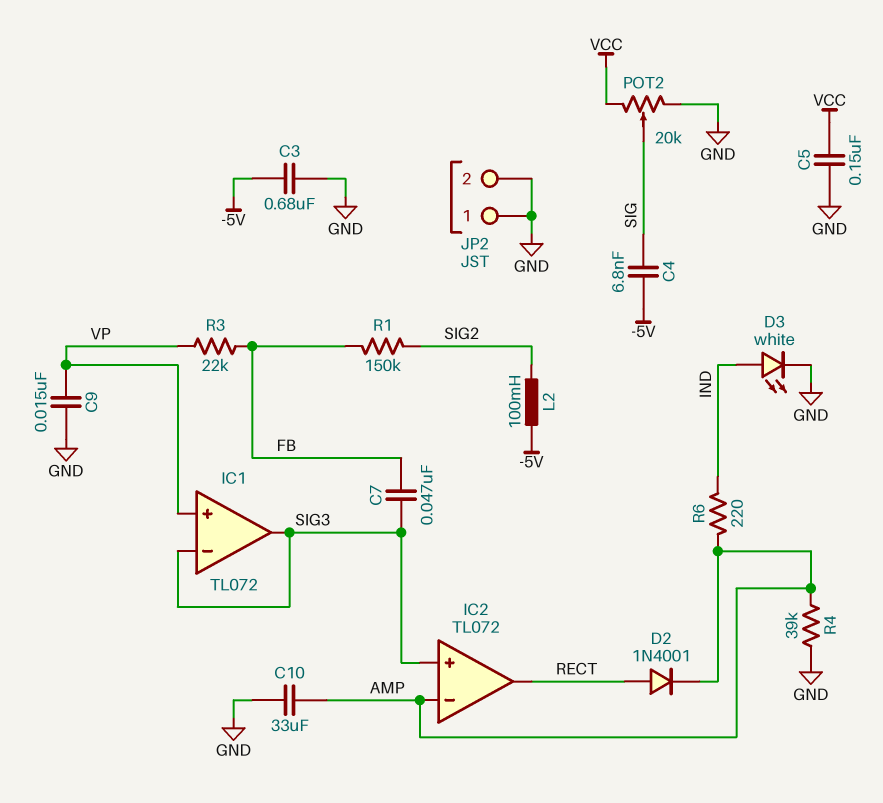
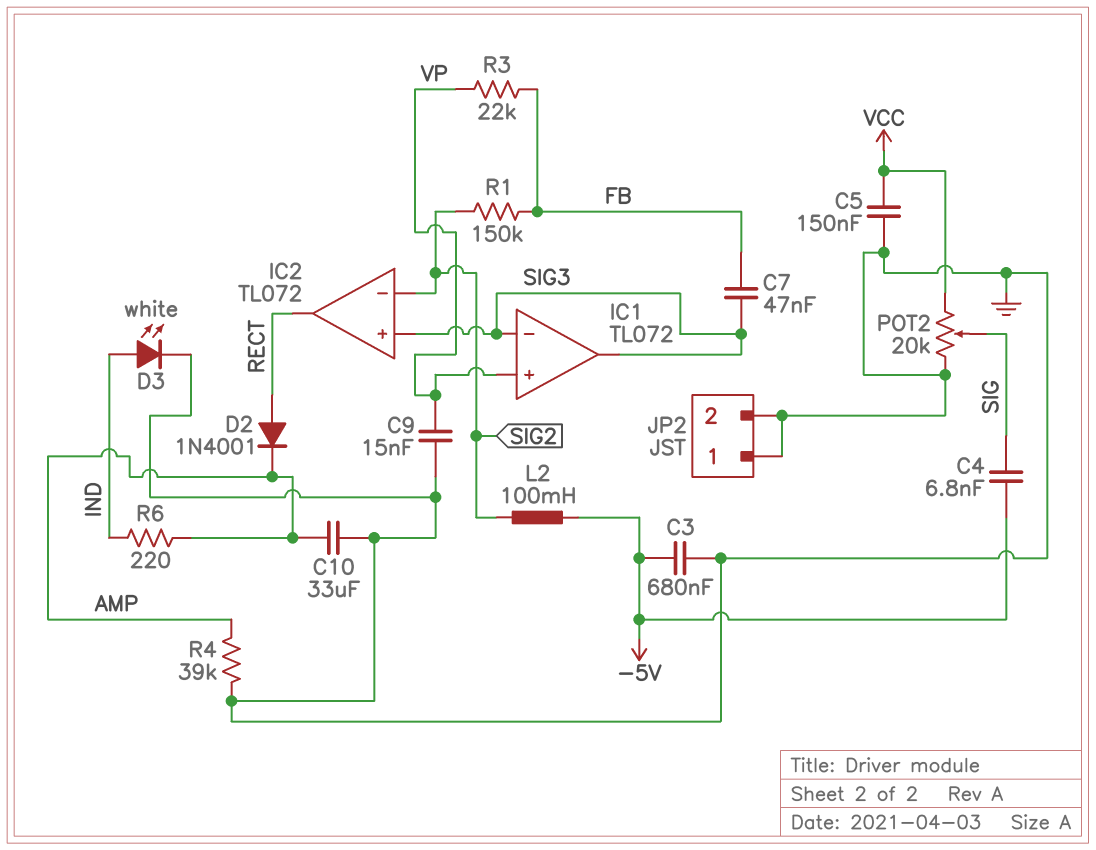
IC2 pin in-: AMP -> SIG2

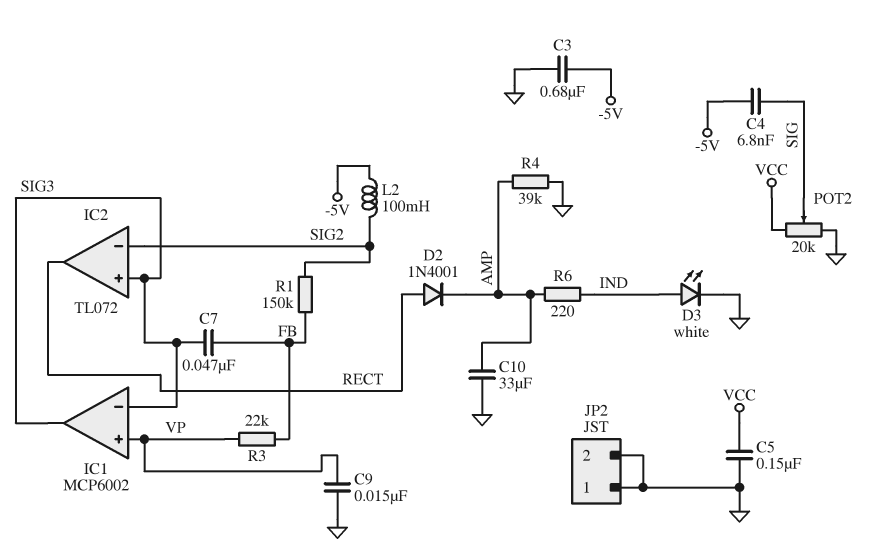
IC1: TL072 -> MCP6002

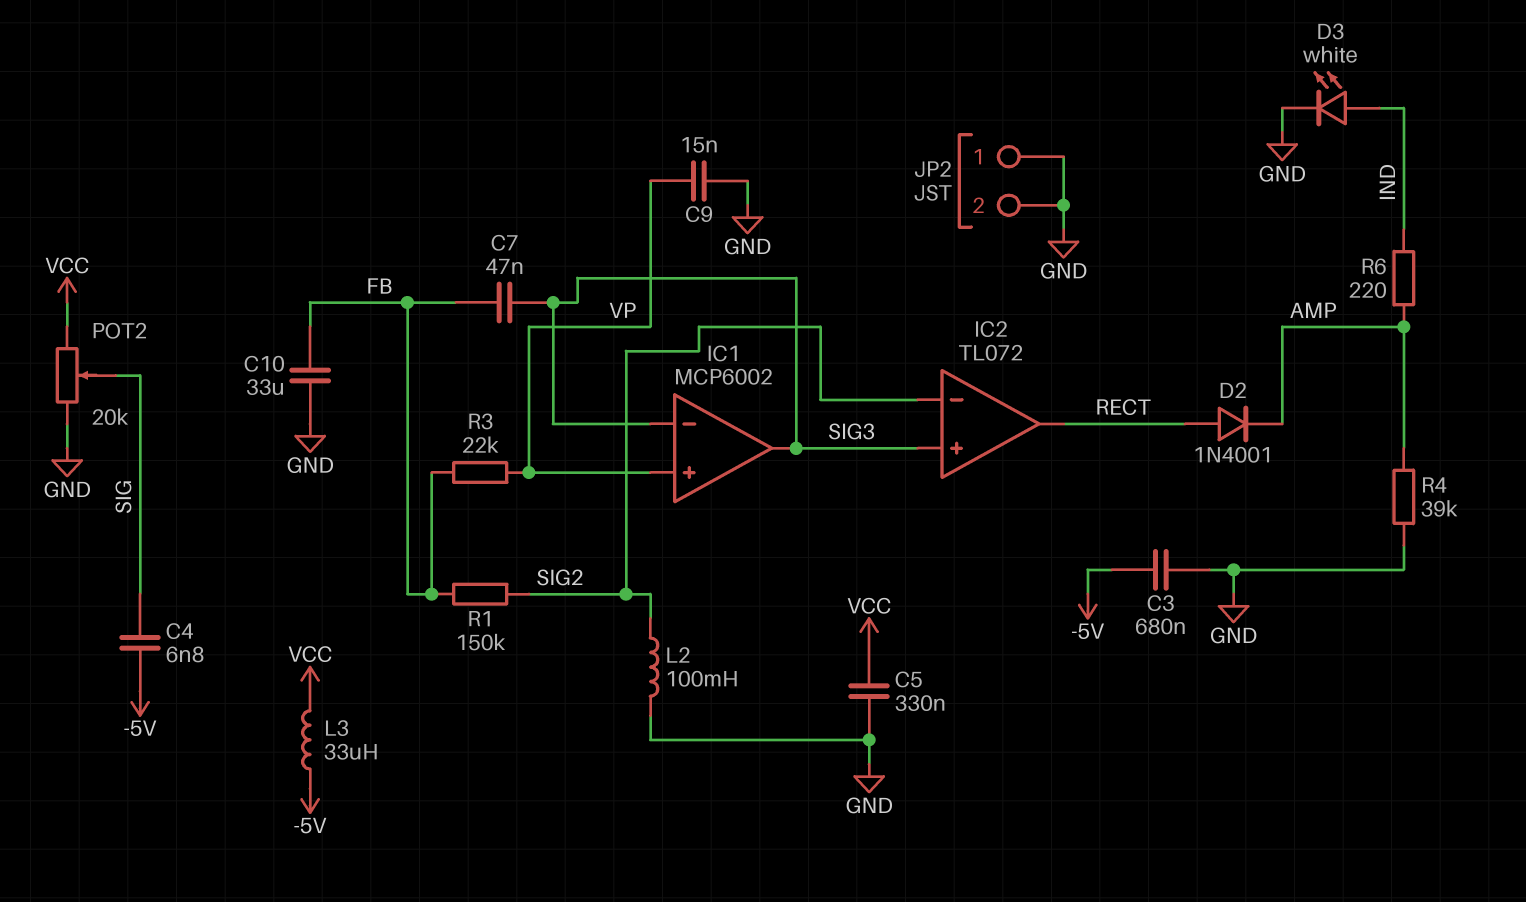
C5: 150nF (GND, VCC) -> 330nF (GND, VCC)
C10: 33uF (AMP, GND) -> 33uF (FB, GND)
L2: 100mH (-5V, SIG2) -> 100mH (GND, SIG2)
L3: none -> 33uH (-5V, VCC)

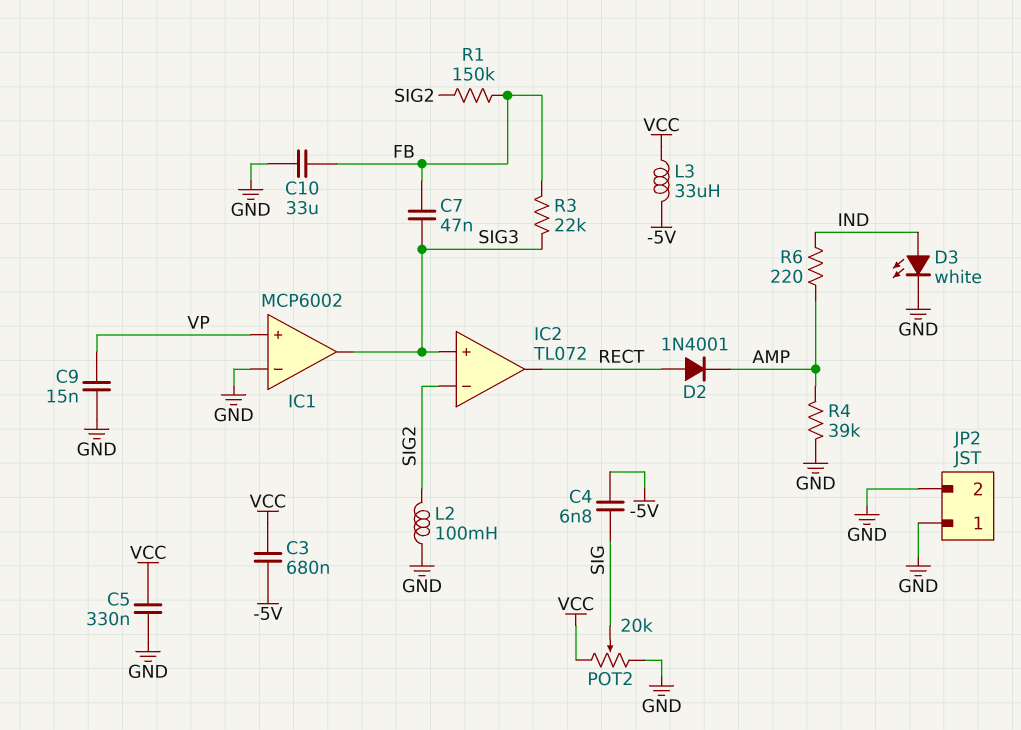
C3: 680nF (-5V, GND) -> 680nF (-5V, VCC)
IC1 pin in-: SIG3 -> GND
R3: 22k (FB, VP) -> 22k (FB, SIG3)

